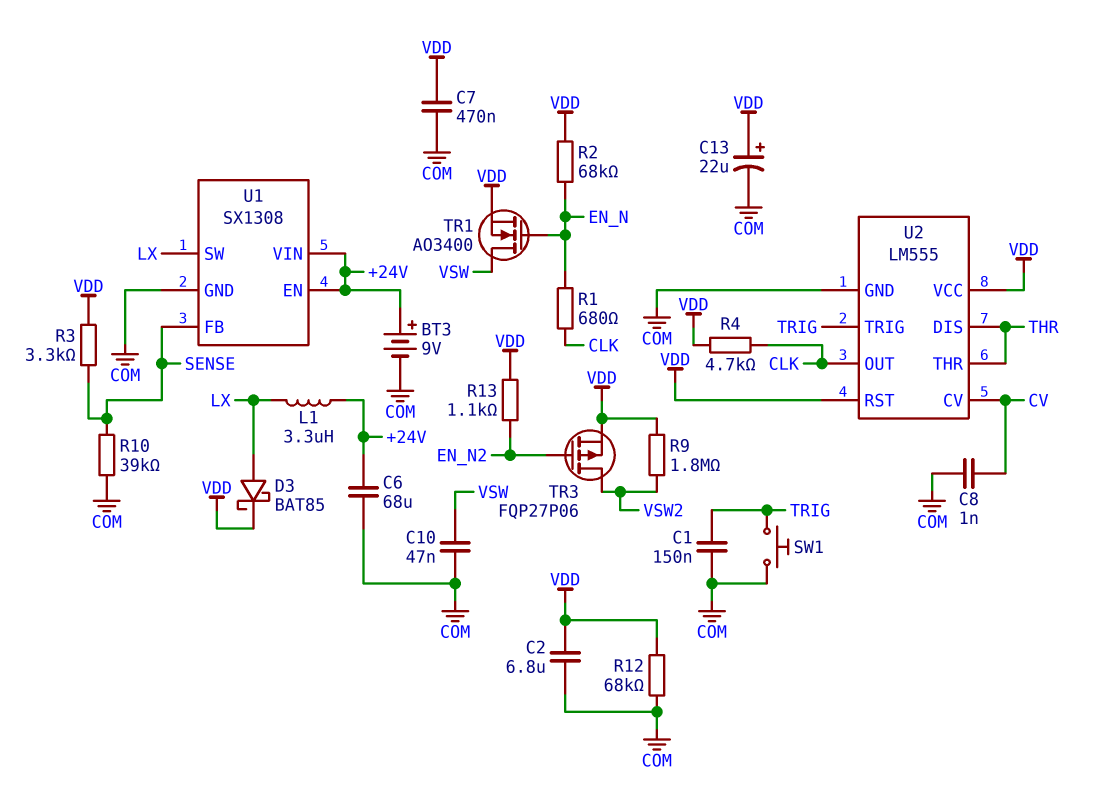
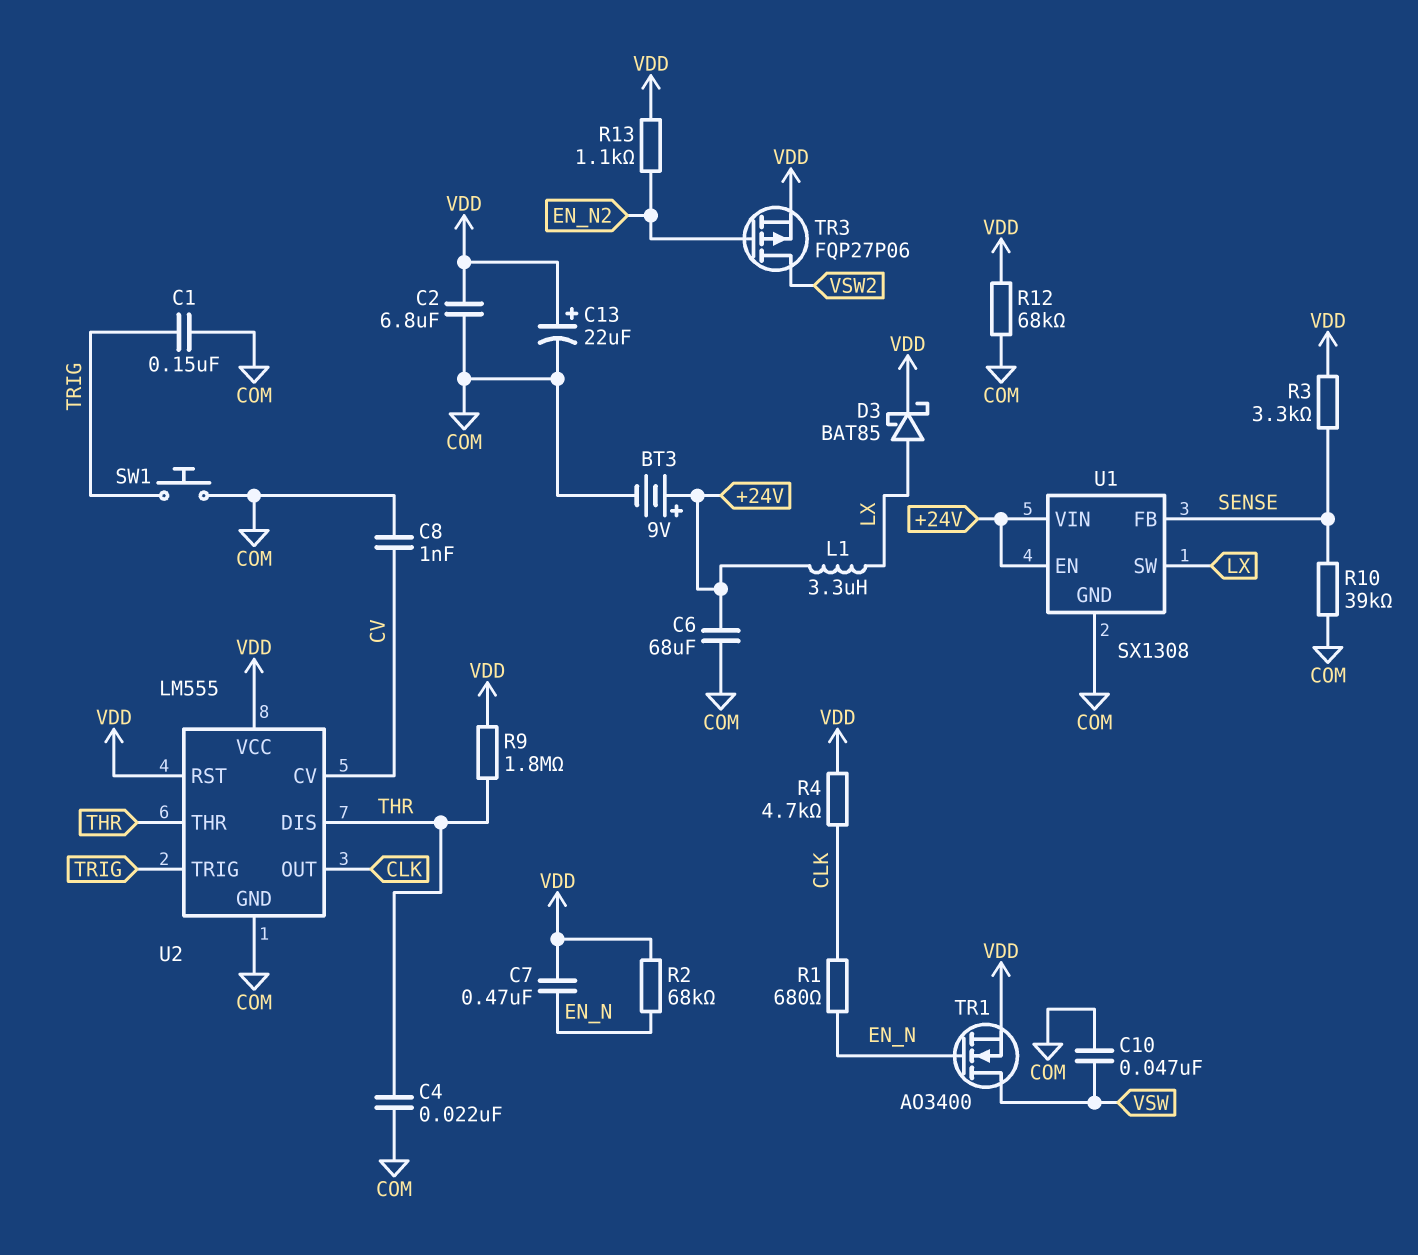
C4: none -> 22nF (COM, THR)
C7: 470nF (COM, VDD) -> 470nF (EN_N, VDD)
R9: 1.8M (VDD, VSW2) -> 1.8M (THR, VDD)

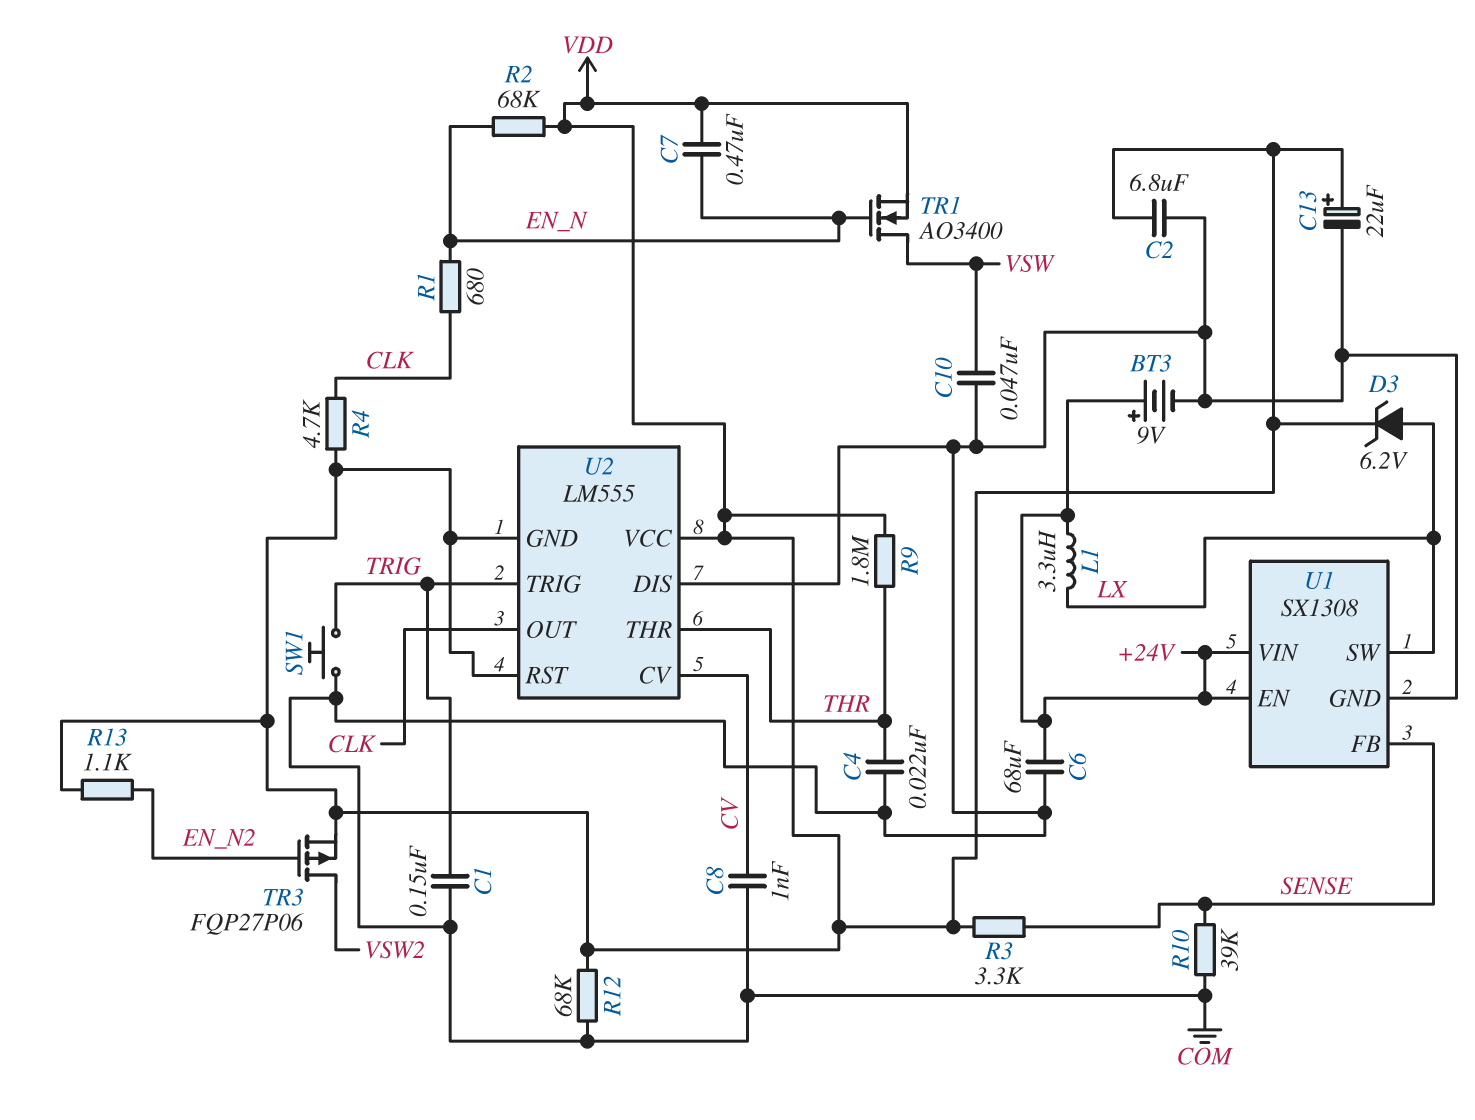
D3: schottky BAT85 (A LX, K VDD) -> zener 6.2V (A LX, K VDD)
U2 pin DIS: THR -> COM
U2 pin GND: COM -> VDD

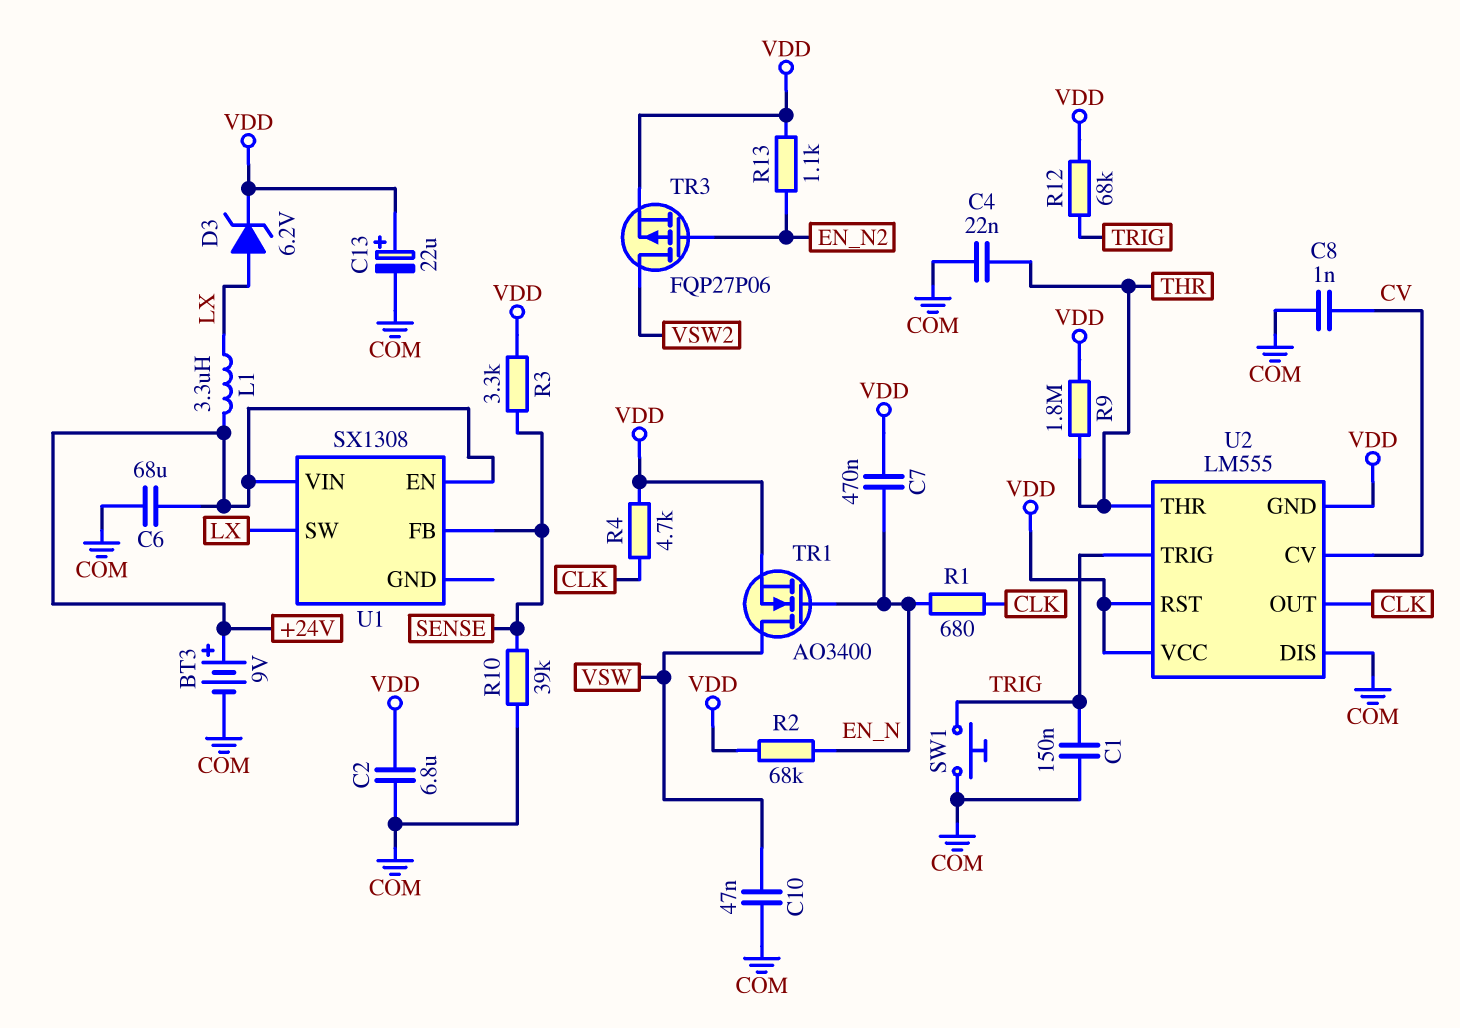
R12: 68k (COM, VDD) -> 68k (TRIG, VDD)
U1 pin GND: COM -> none

